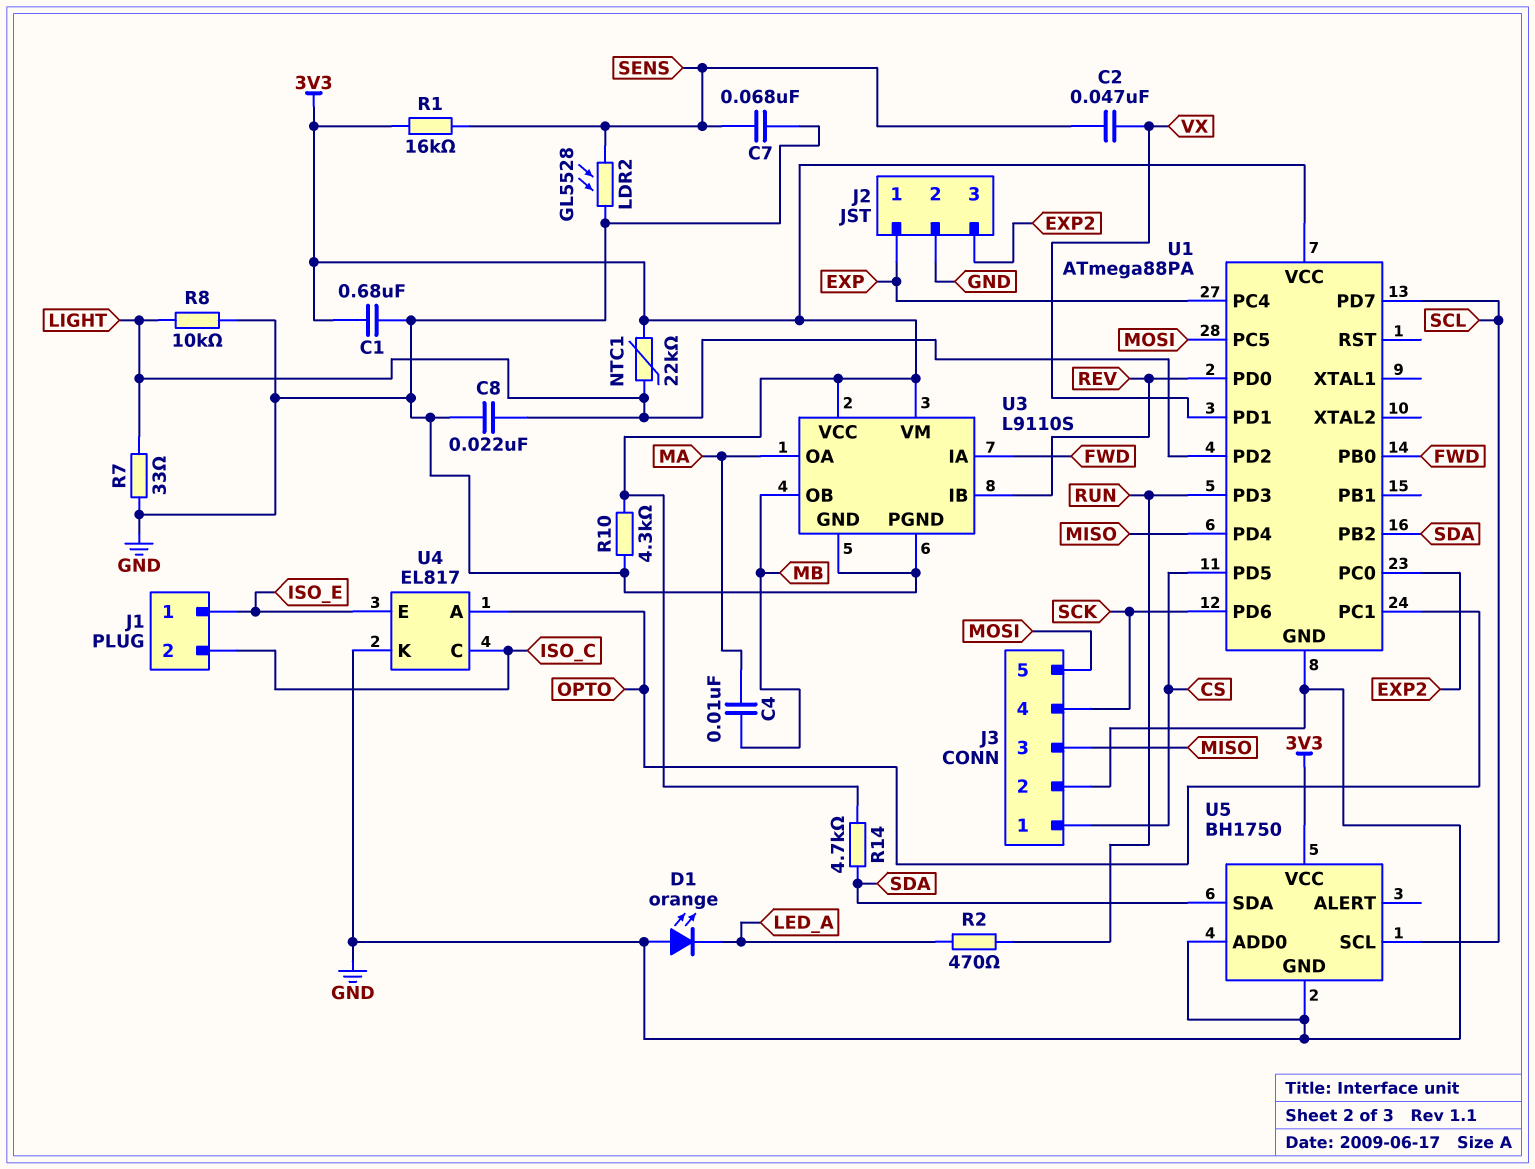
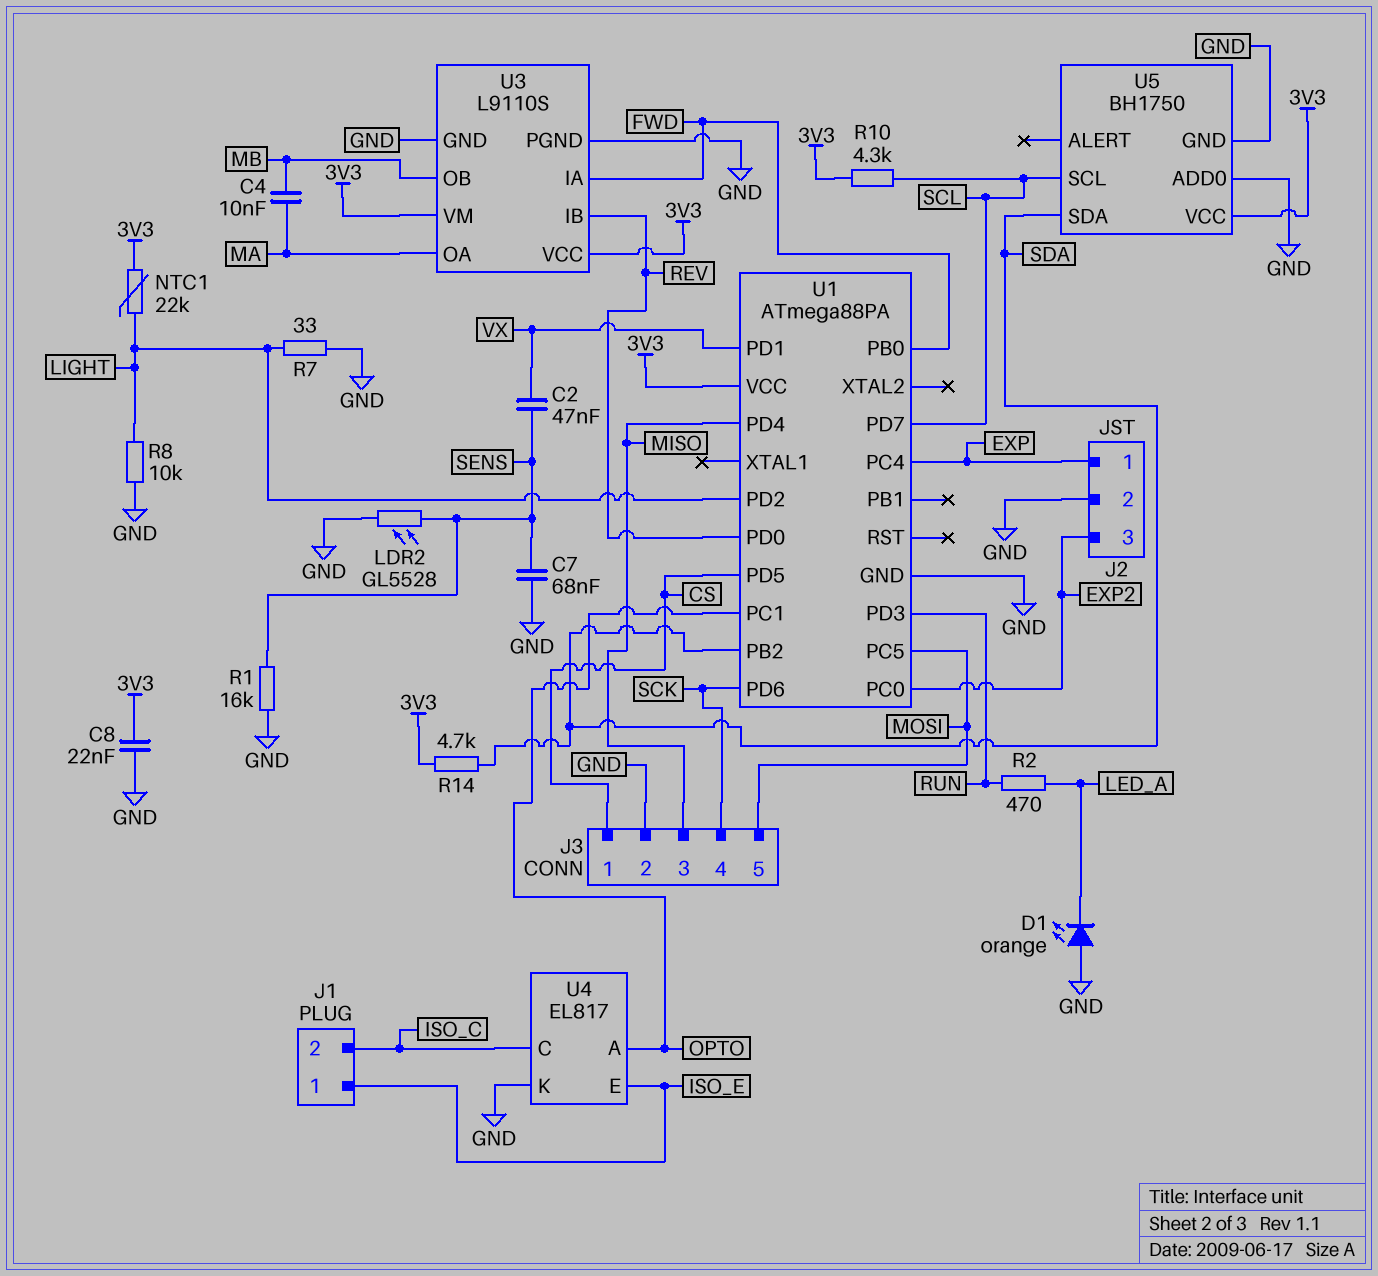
C1: 680nF (3V3, GND) -> none
C8: 22nF (GND, LIGHT) -> 22nF (3V3, GND)
R1: 16k (3V3, SENS) -> 16k (GND, SENS)
R10: 4.3k (3V3, GND) -> 4.3k (3V3, SCL)

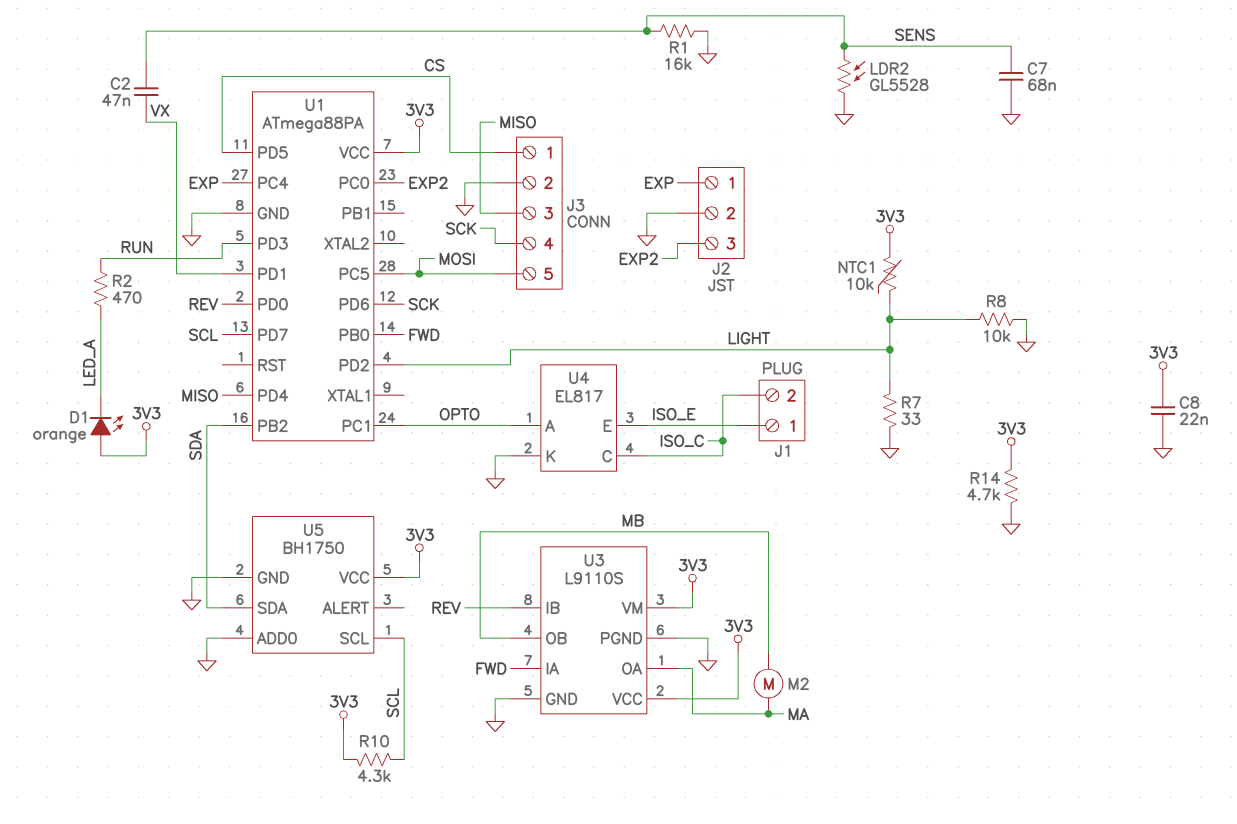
C4: 10nF (MA, MB) -> none
D1: LED orange (A GND, K LED_A) -> LED orange (A 3V3, K LED_A)
M2: none -> motor (MA, MB)
NTC1: 22k (3V3, LIGHT) -> 10k (3V3, LIGHT)
R14: 4.7k (3V3, SDA) -> 4.7k (3V3, GND)

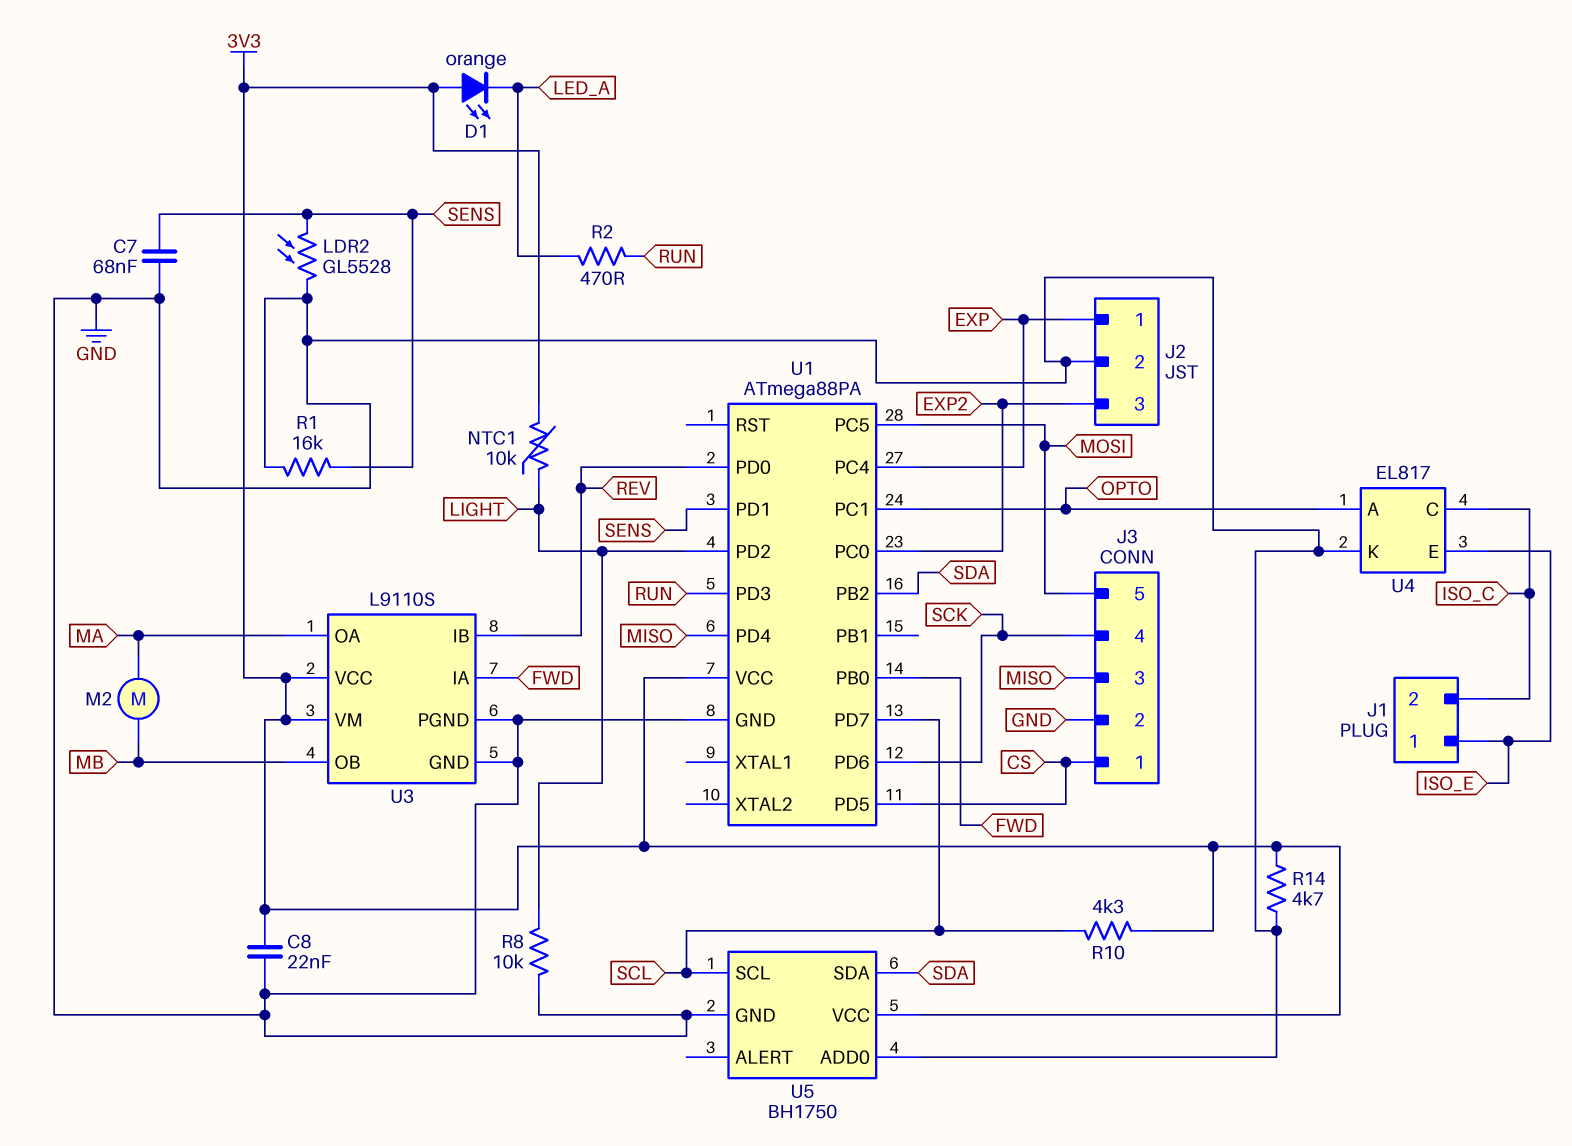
C2: 47nF (SENS, VX) -> none
R7: 33 (GND, LIGHT) -> none
U1 pin PD1: VX -> SENS

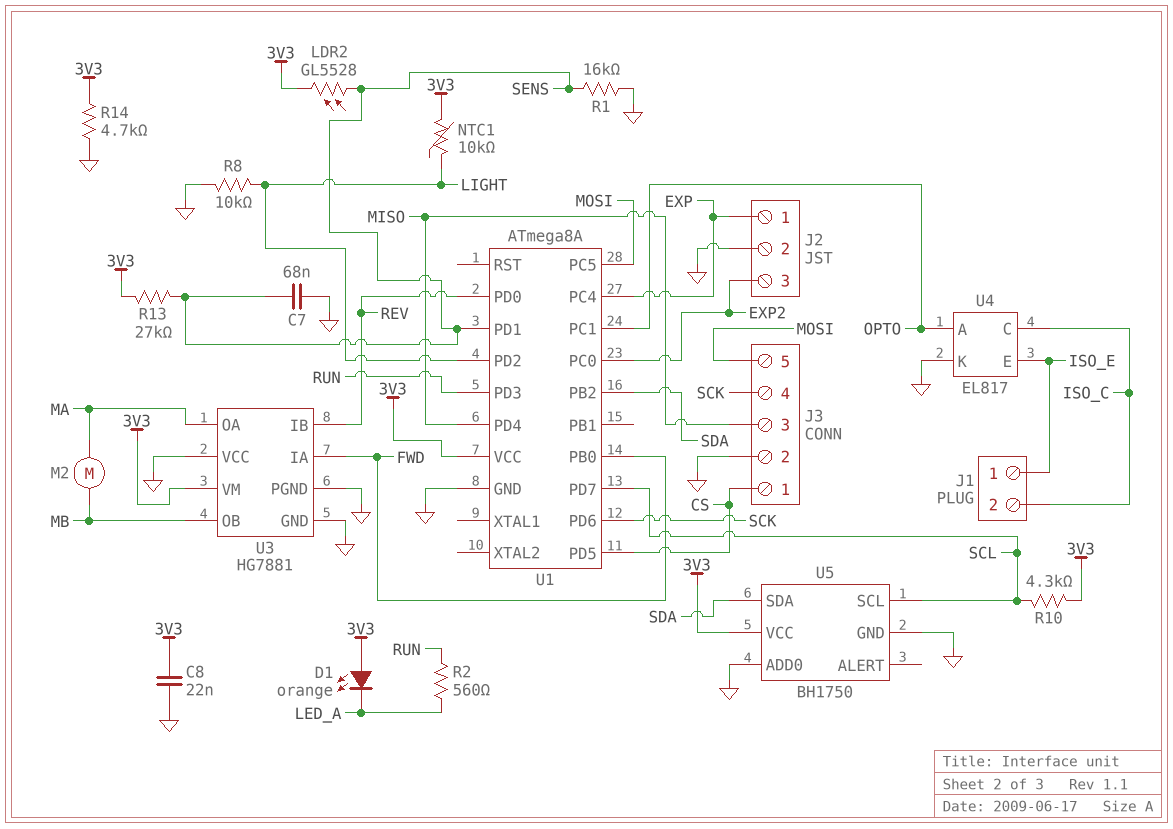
LDR2: GL5528 (GND, SENS) -> GL5528 (3V3, SENS)
R2: 470 (LED_A, RUN) -> 560 (LED_A, RUN)
R13: none -> 27k (3V3, SENS)
U1: ATmega88PA -> ATmega8A
U3: L9110S -> HG7881
U3 pin VCC: 3V3 -> GND

